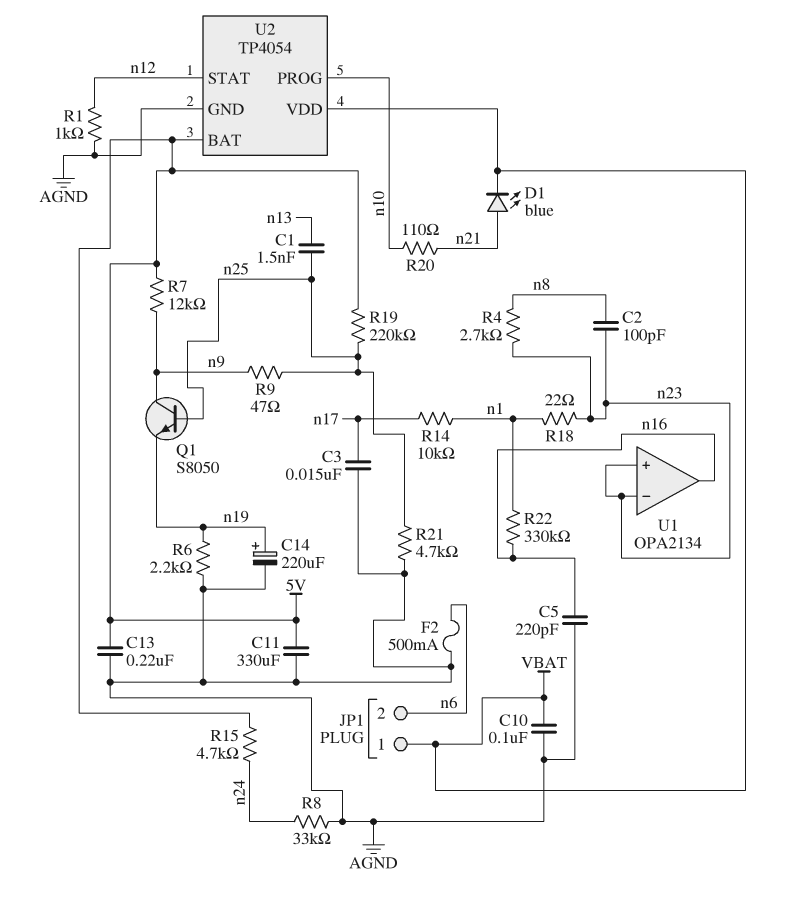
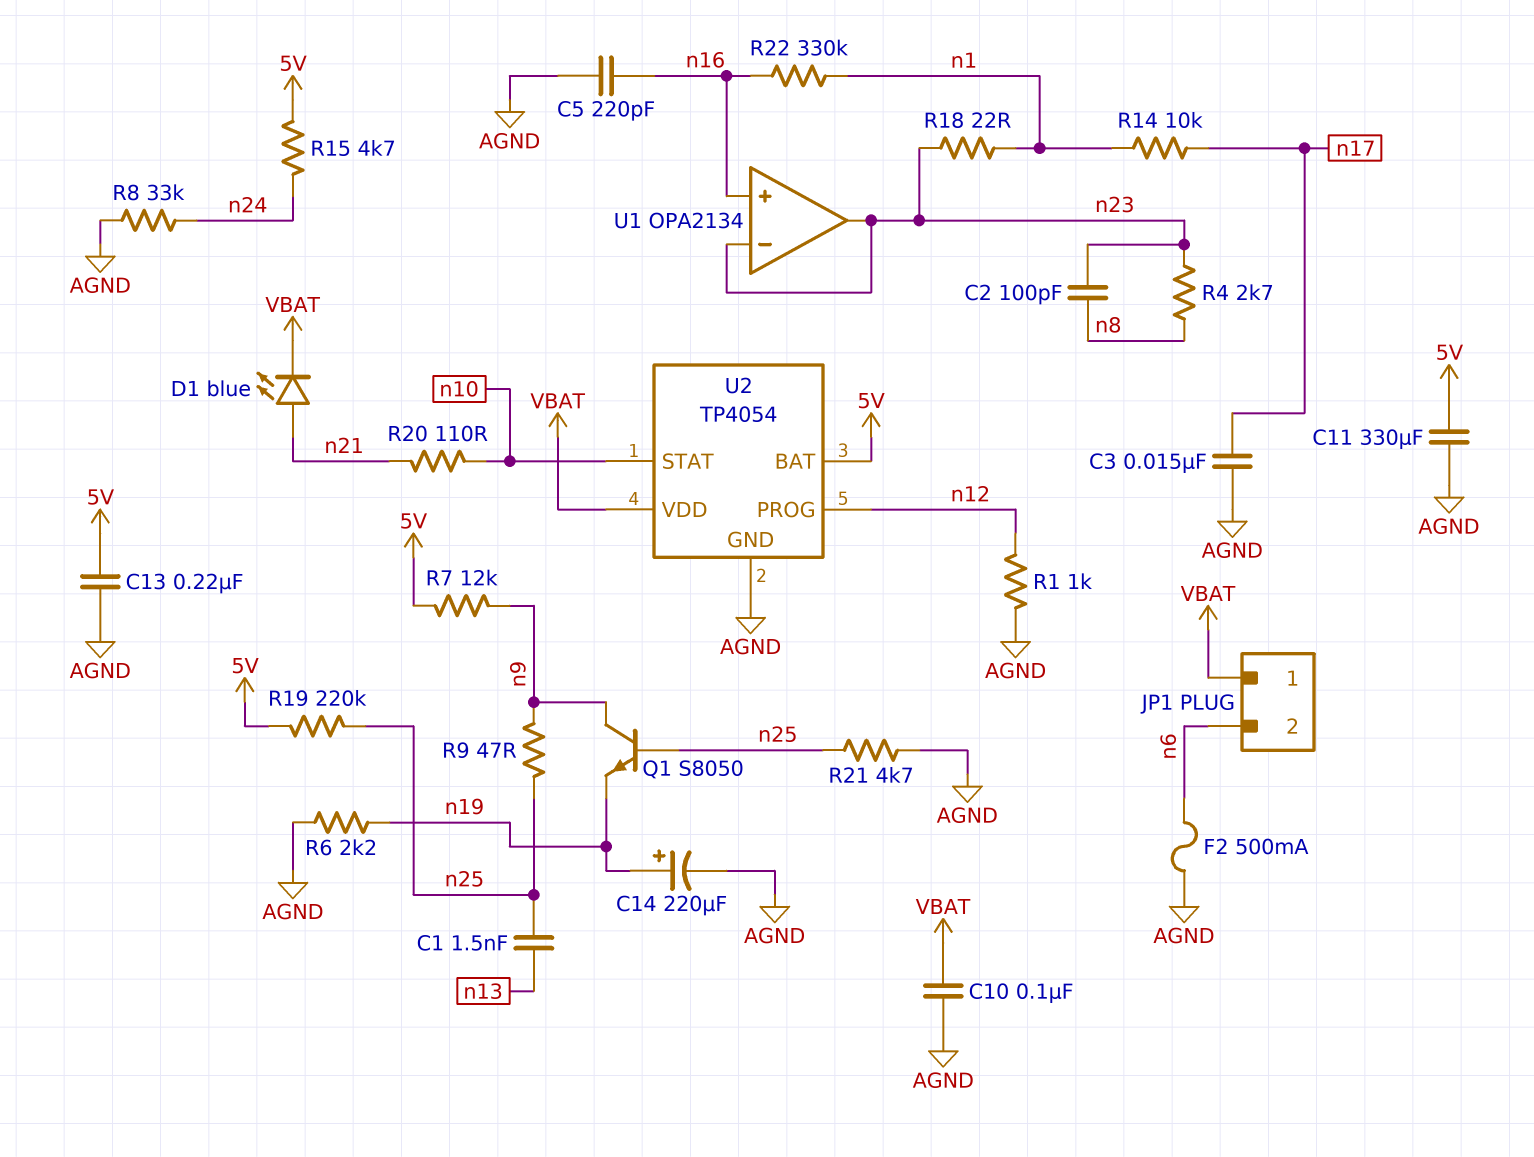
U1 pin in+: n23 -> n16
U1 pin out: n16 -> n23
U2 pin PROG: n10 -> n12
U2 pin STAT: n12 -> n10

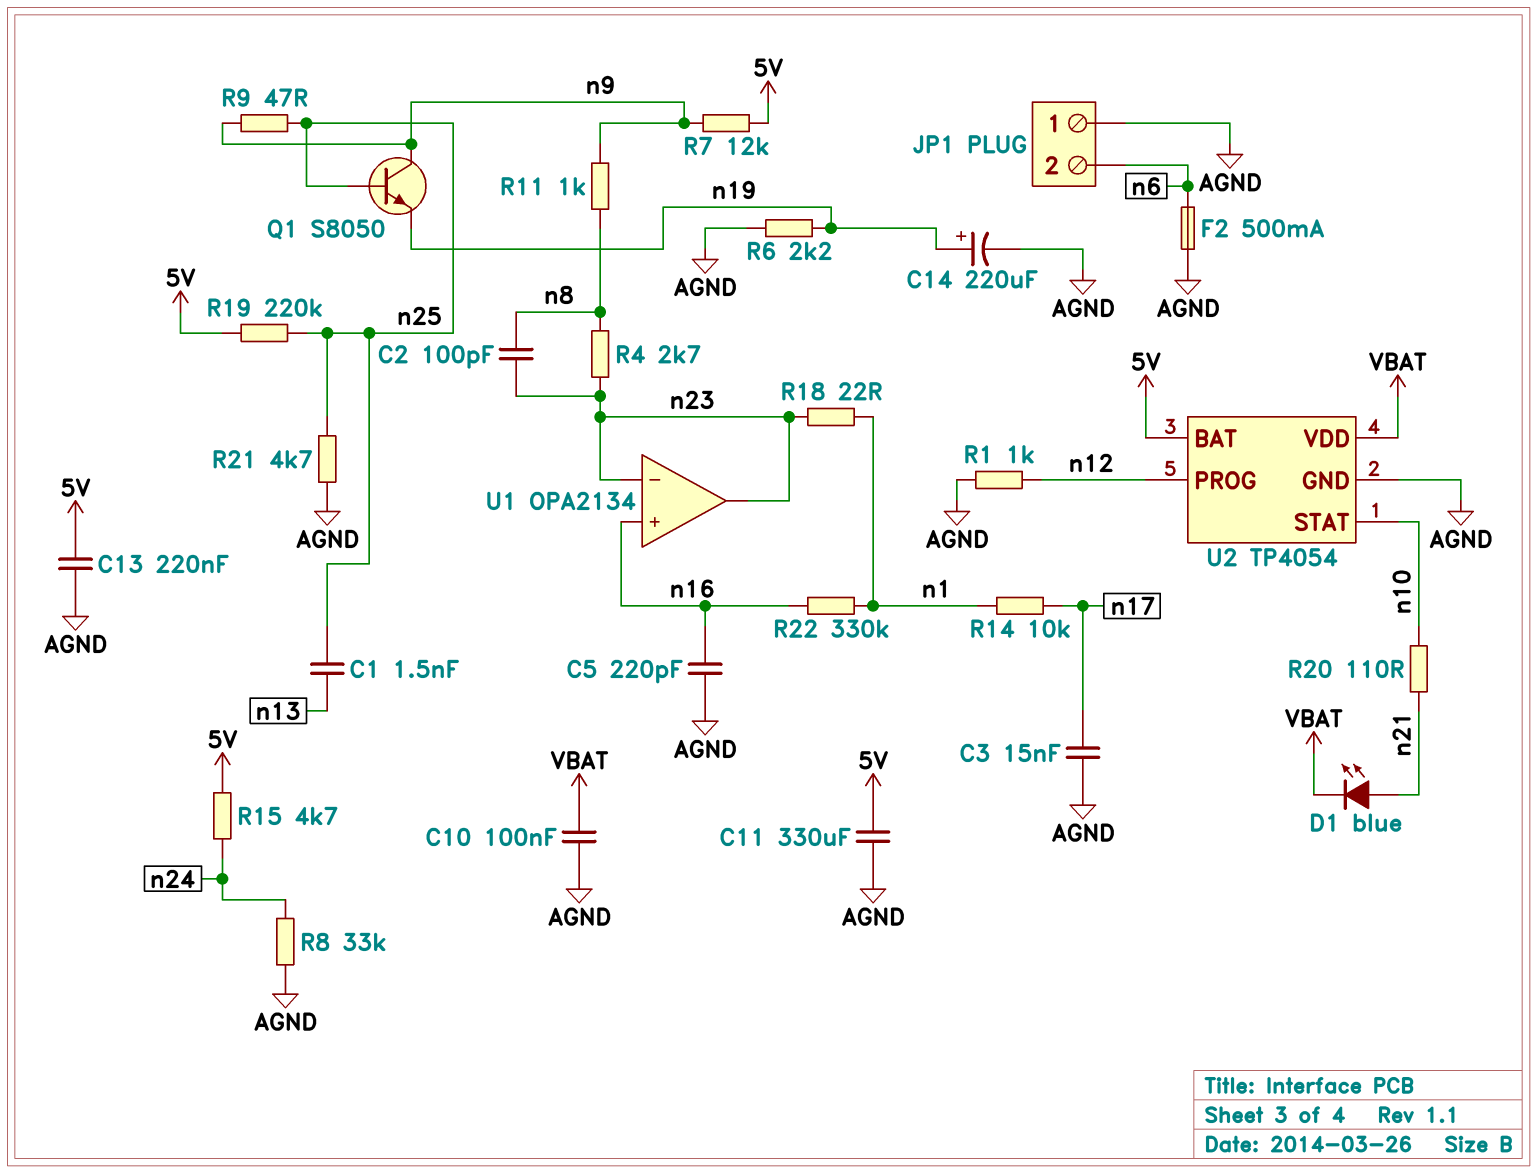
JP1 pin 1: VBAT -> AGND
R11: none -> 1k (n8, n9)

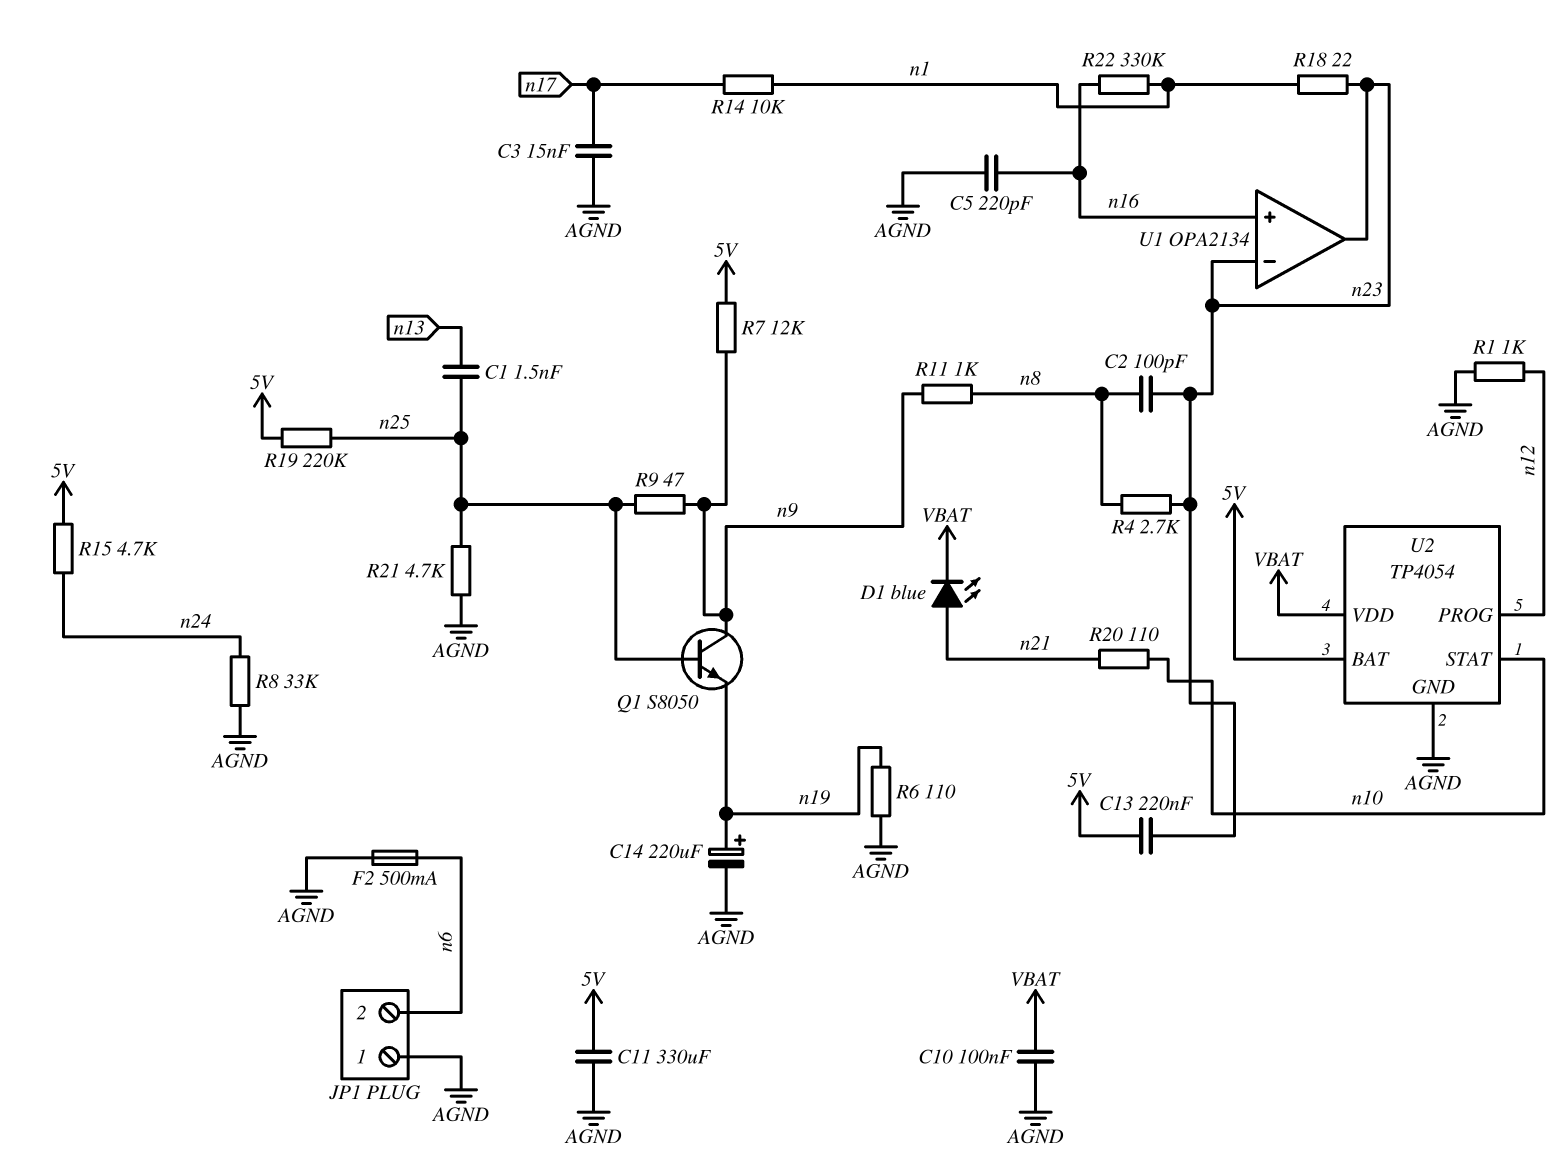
C13: 220nF (5V, AGND) -> 220nF (5V, n23)
R6: 2.2k (AGND, n19) -> 110 (AGND, n19)

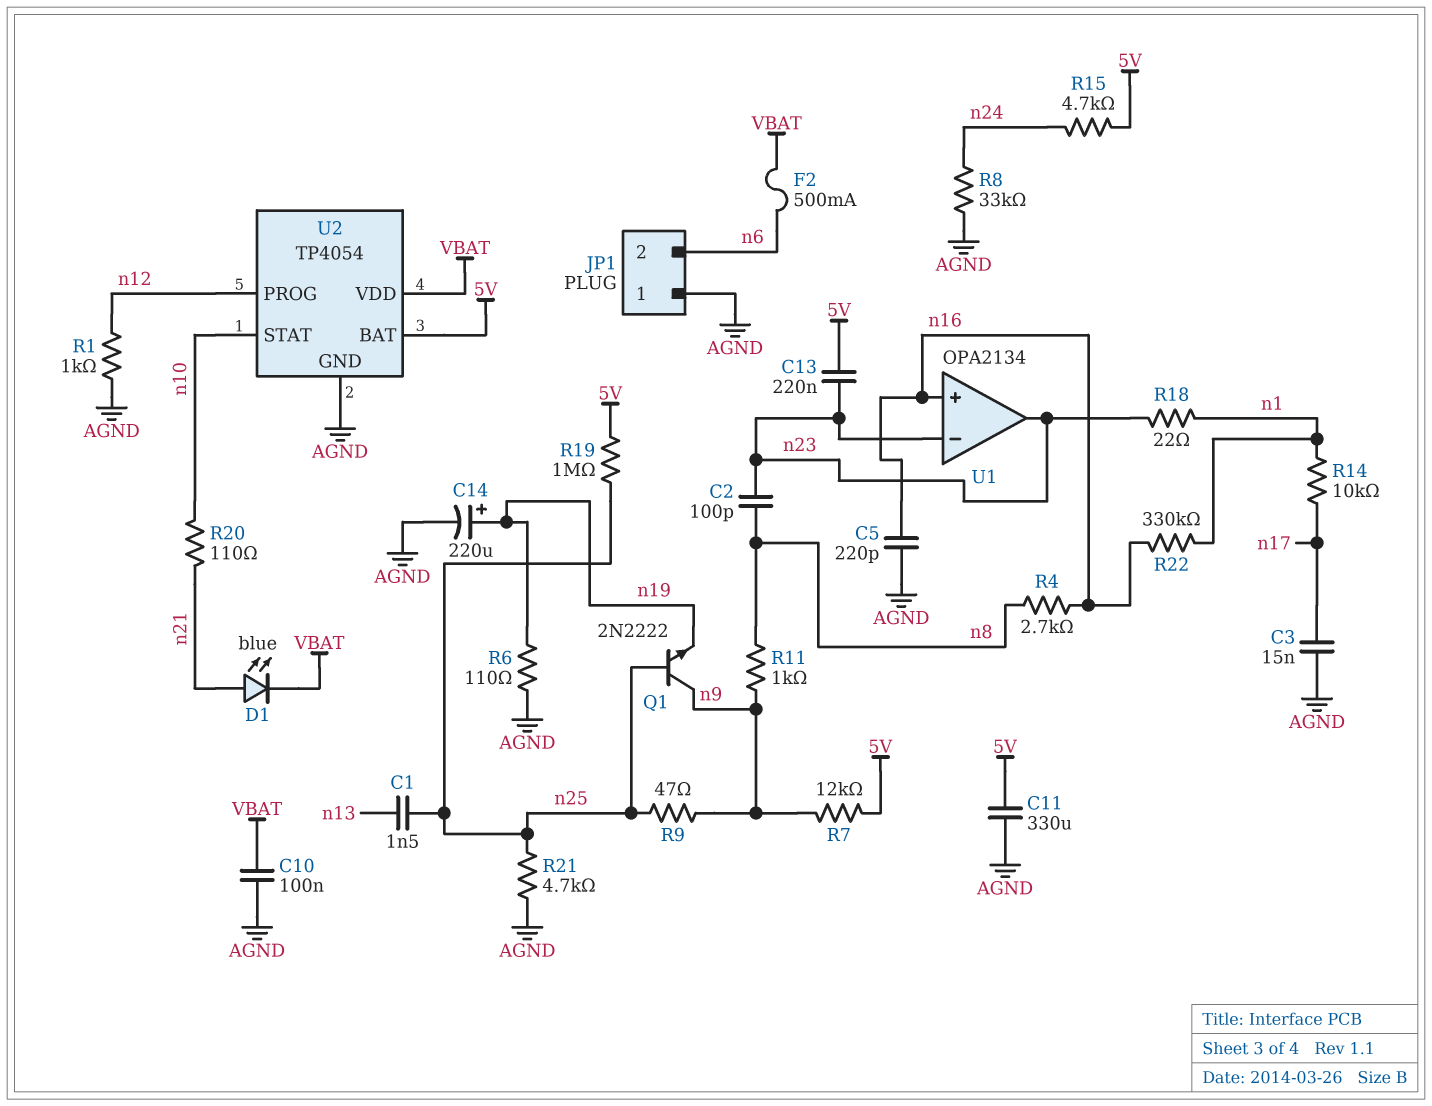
F2: 500mA (AGND, n6) -> 500mA (VBAT, n6)
Q1: NPN S8050 (B n25, C n9, E n19) -> NPN 2N2222 (B n25, C n9, E n19)
R4: 2.7k (n8, n23) -> 2.7k (n8, n16)
R19: 220k (5V, n25) -> 1M (5V, n25)

